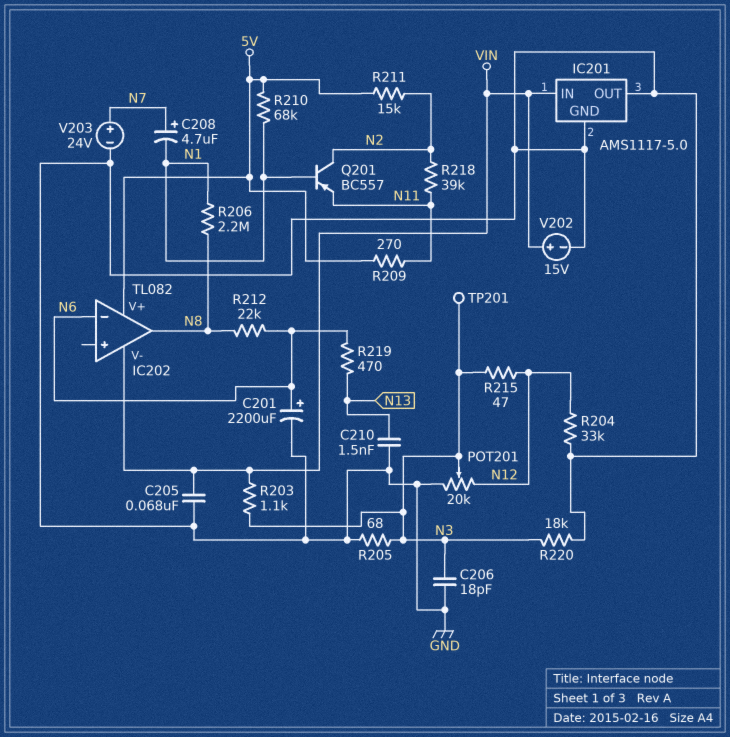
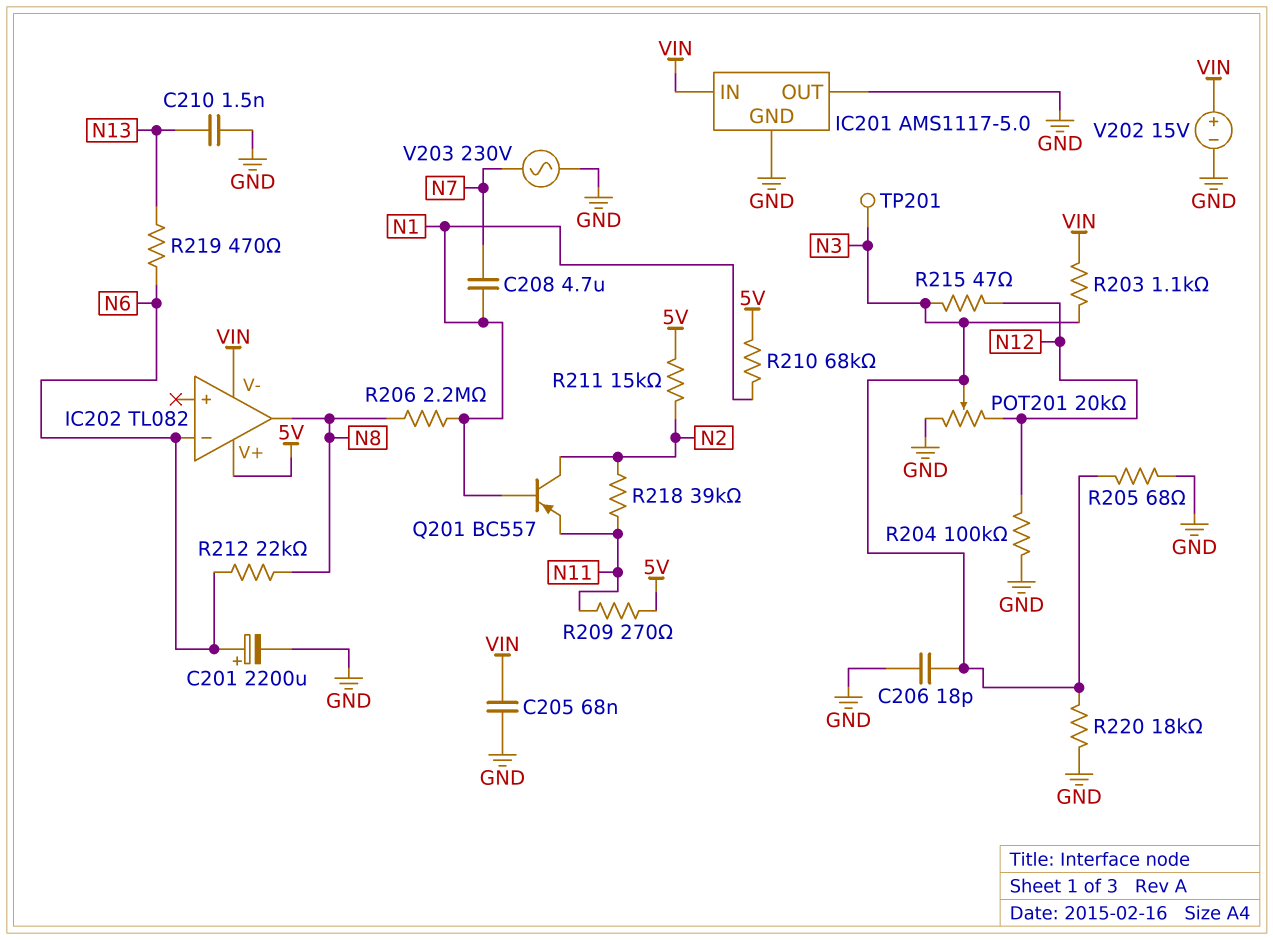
C208: 4.7uF (plus N7, minus N1) -> 4.7uF (N1, N7)
R204: 33k (GND, N12) -> 100k (GND, N12)
V203: 24V (plus N7, minus GND) -> AC 230V (GND, N7)

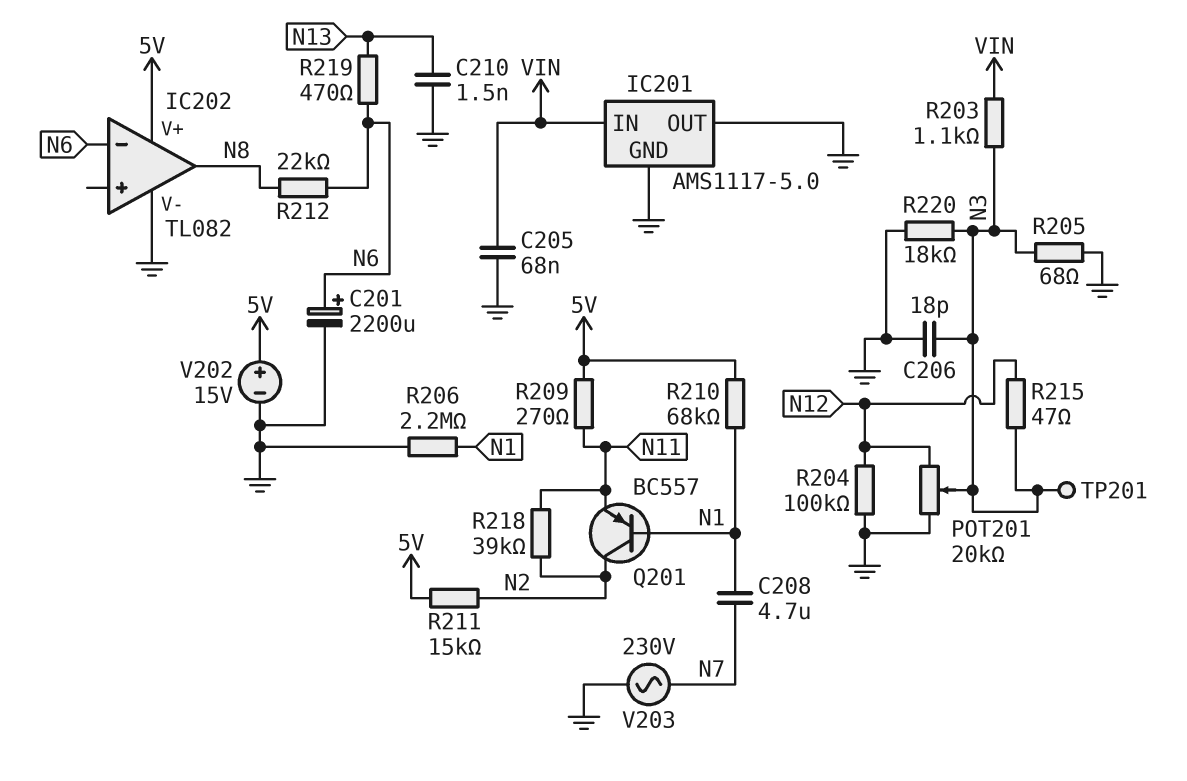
IC202 pin V-: VIN -> GND
R206: 2.2M (N1, N8) -> 2.2M (GND, N1)
V202: 15V (plus VIN, minus GND) -> 15V (plus 5V, minus GND)

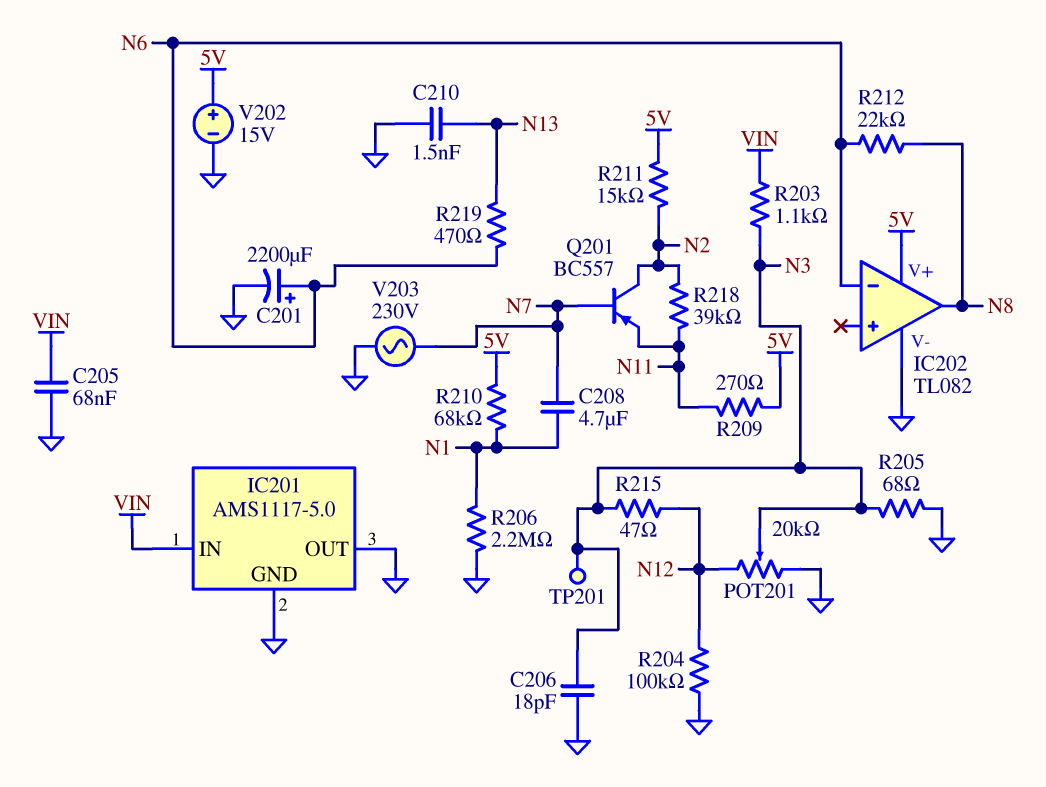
Q201: PNP BC557 (B N1, C N2, E N11) -> PNP BC557 (B N7, C N2, E N11)
R220: 18k (GND, N3) -> none

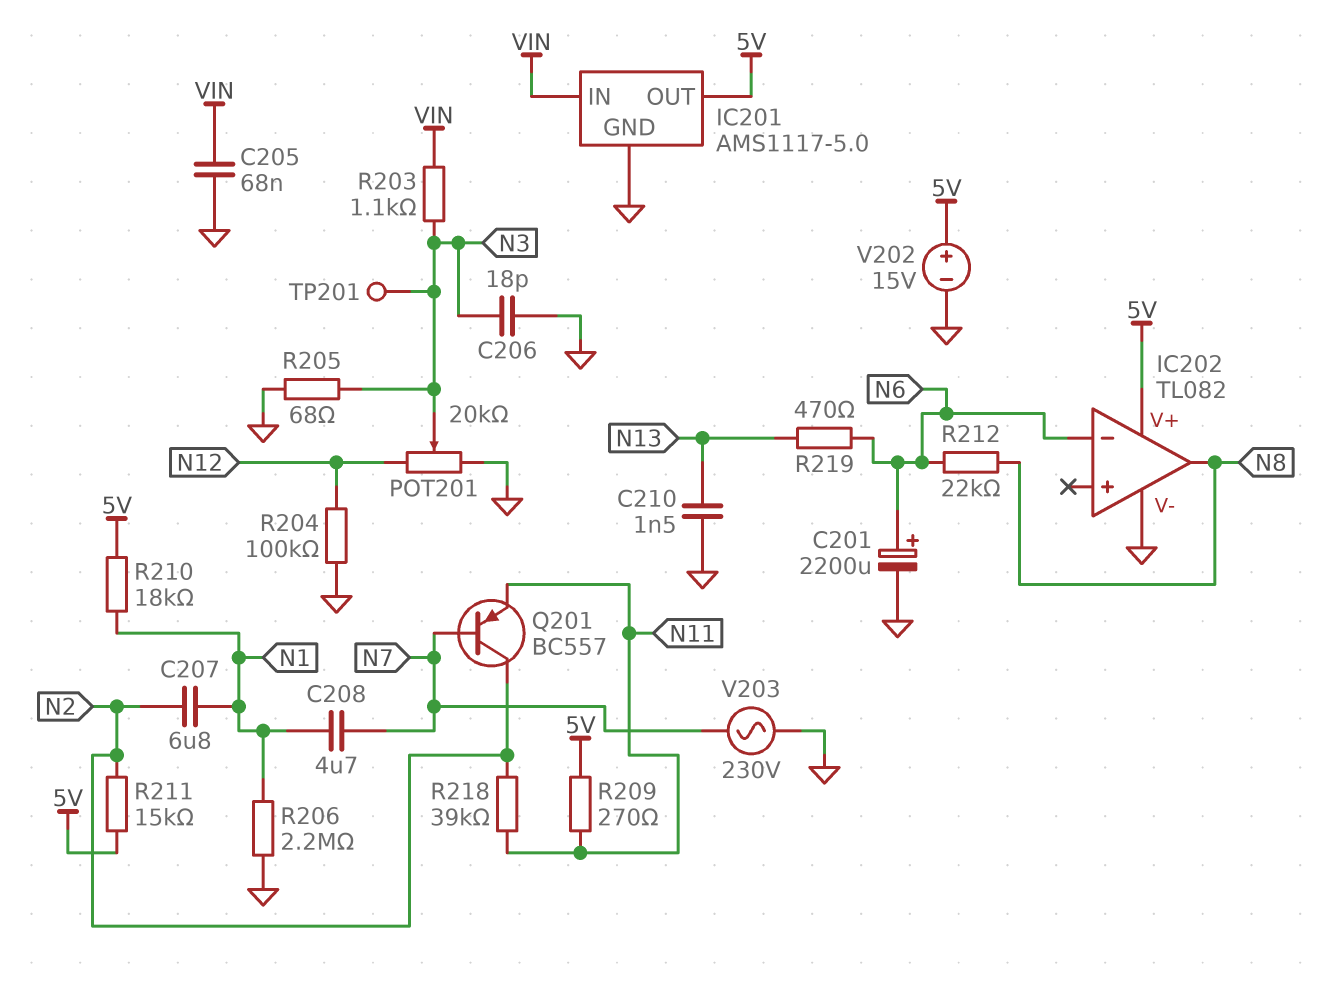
C207: none -> 6.8uF (N1, N2)
IC201 pin OUT: GND -> 5V
R210: 68k (5V, N1) -> 18k (5V, N1)
R215: 47 (N3, N12) -> none

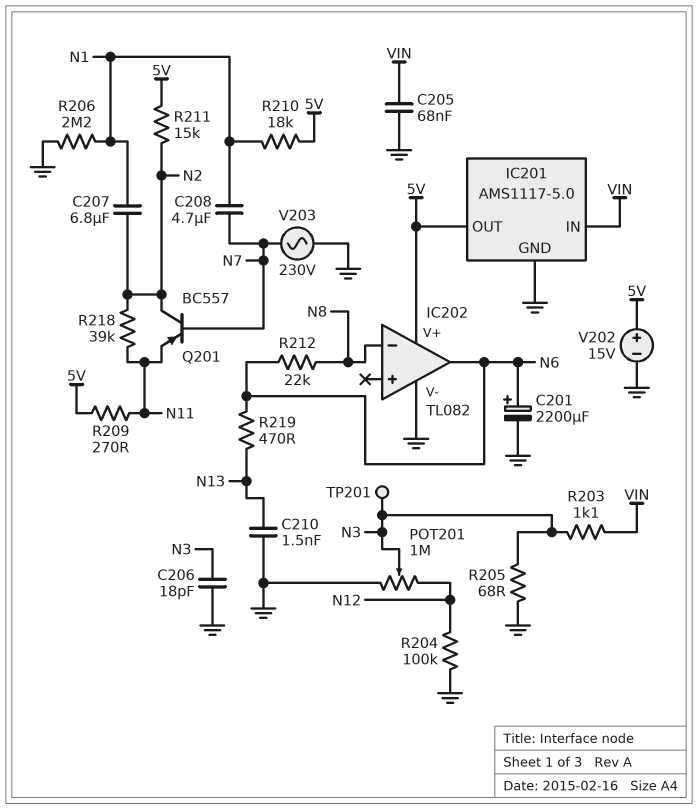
IC202 pin in-: N6 -> N8
IC202 pin out: N8 -> N6
POT201: 20k (GND, N12, wiper N3) -> 1M (GND, N12, wiper N3)

